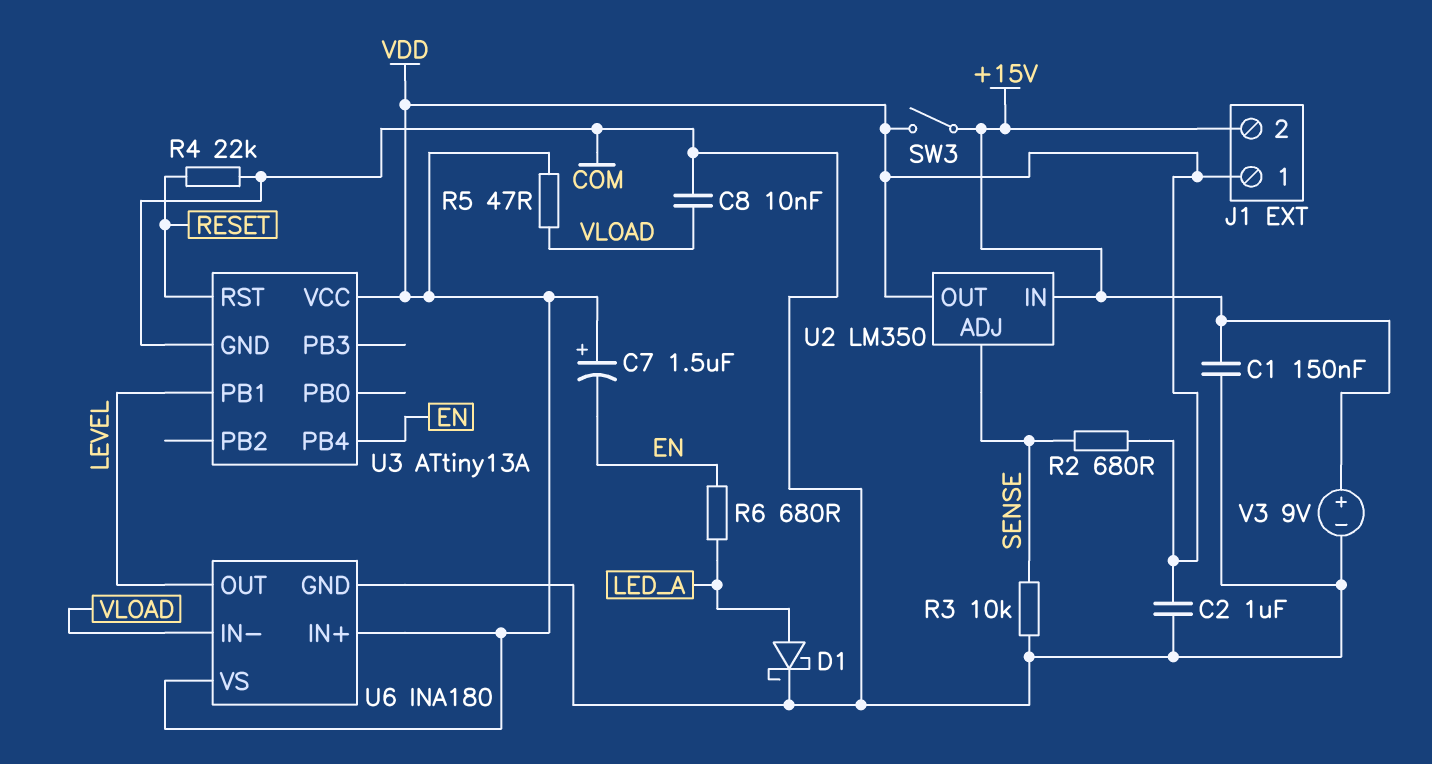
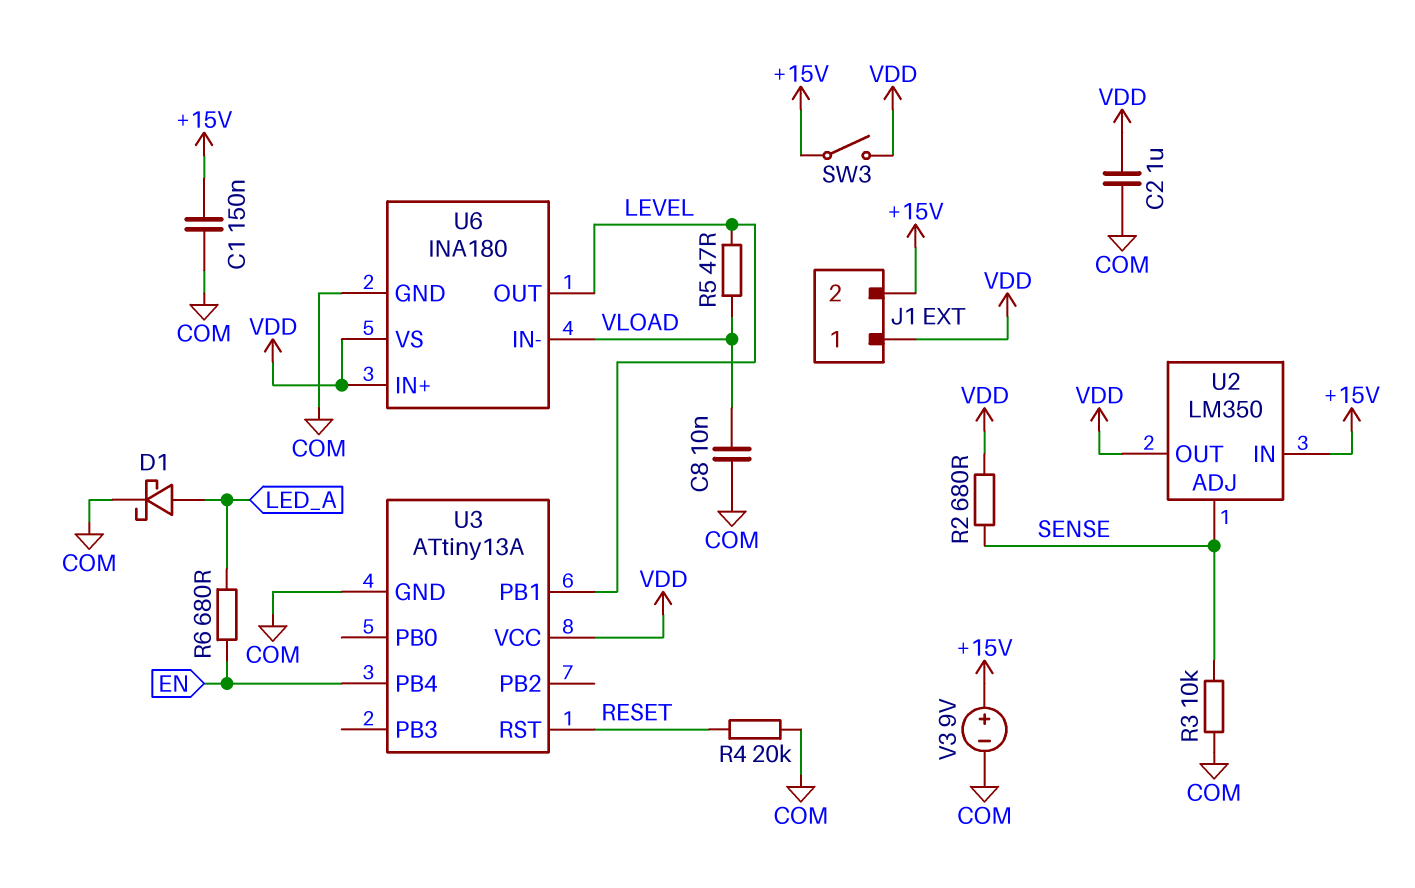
C7: 1.5uF (plus VDD, minus EN) -> none
R4: 22k (COM, RESET) -> 20k (COM, RESET)
R5: 47 (VDD, VLOAD) -> 47 (LEVEL, VLOAD)

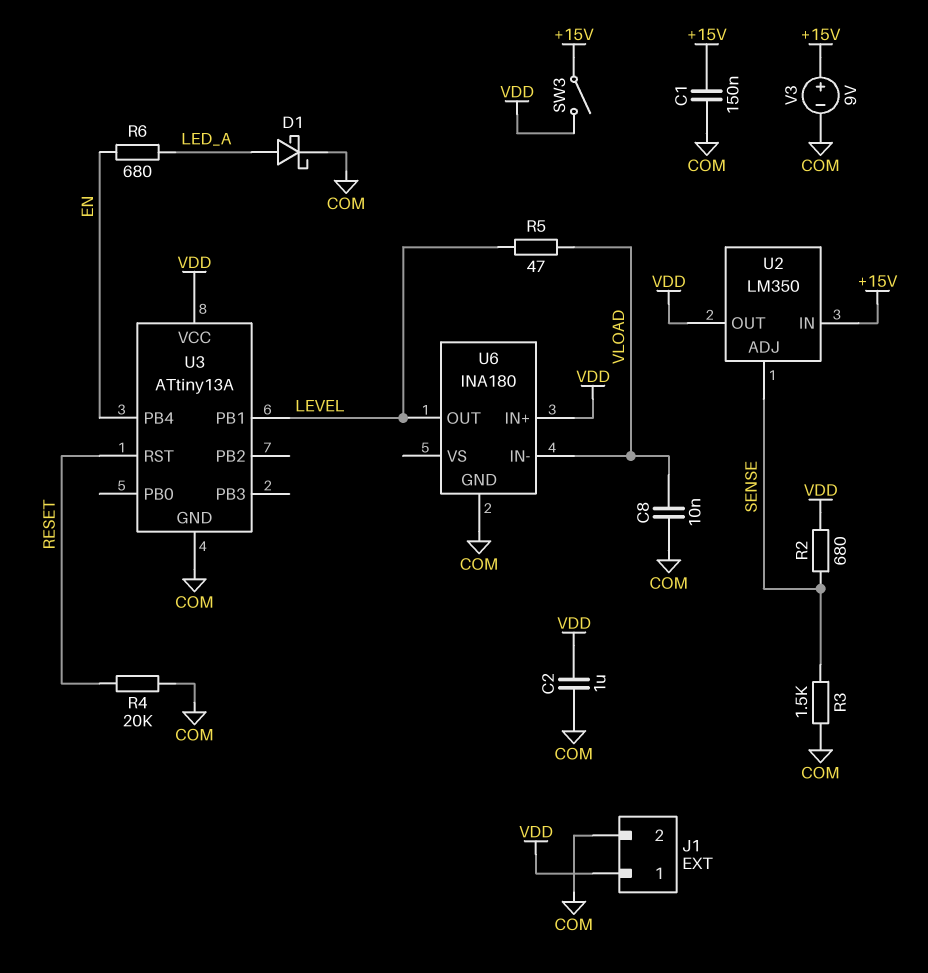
J1 pin 2: +15V -> COM
R3: 10k (COM, SENSE) -> 1.5k (COM, SENSE)
U6 pin VS: VDD -> none

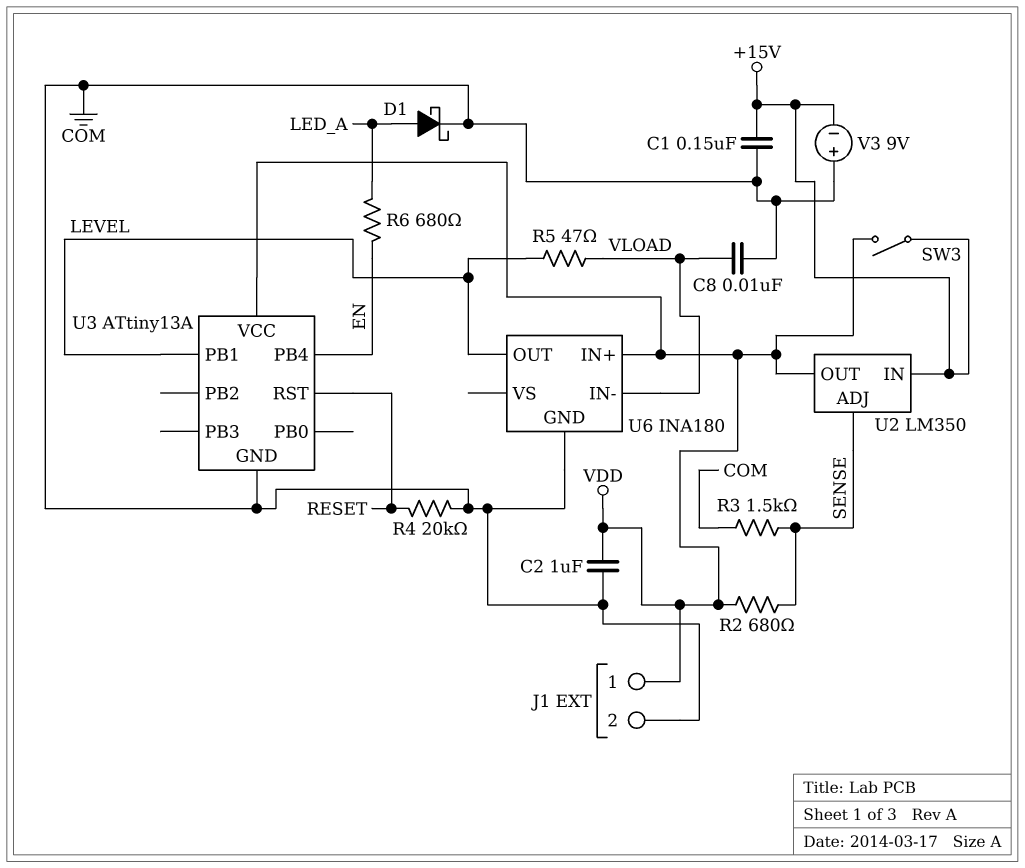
V3: 9V (plus +15V, minus COM) -> 9V (plus COM, minus +15V)

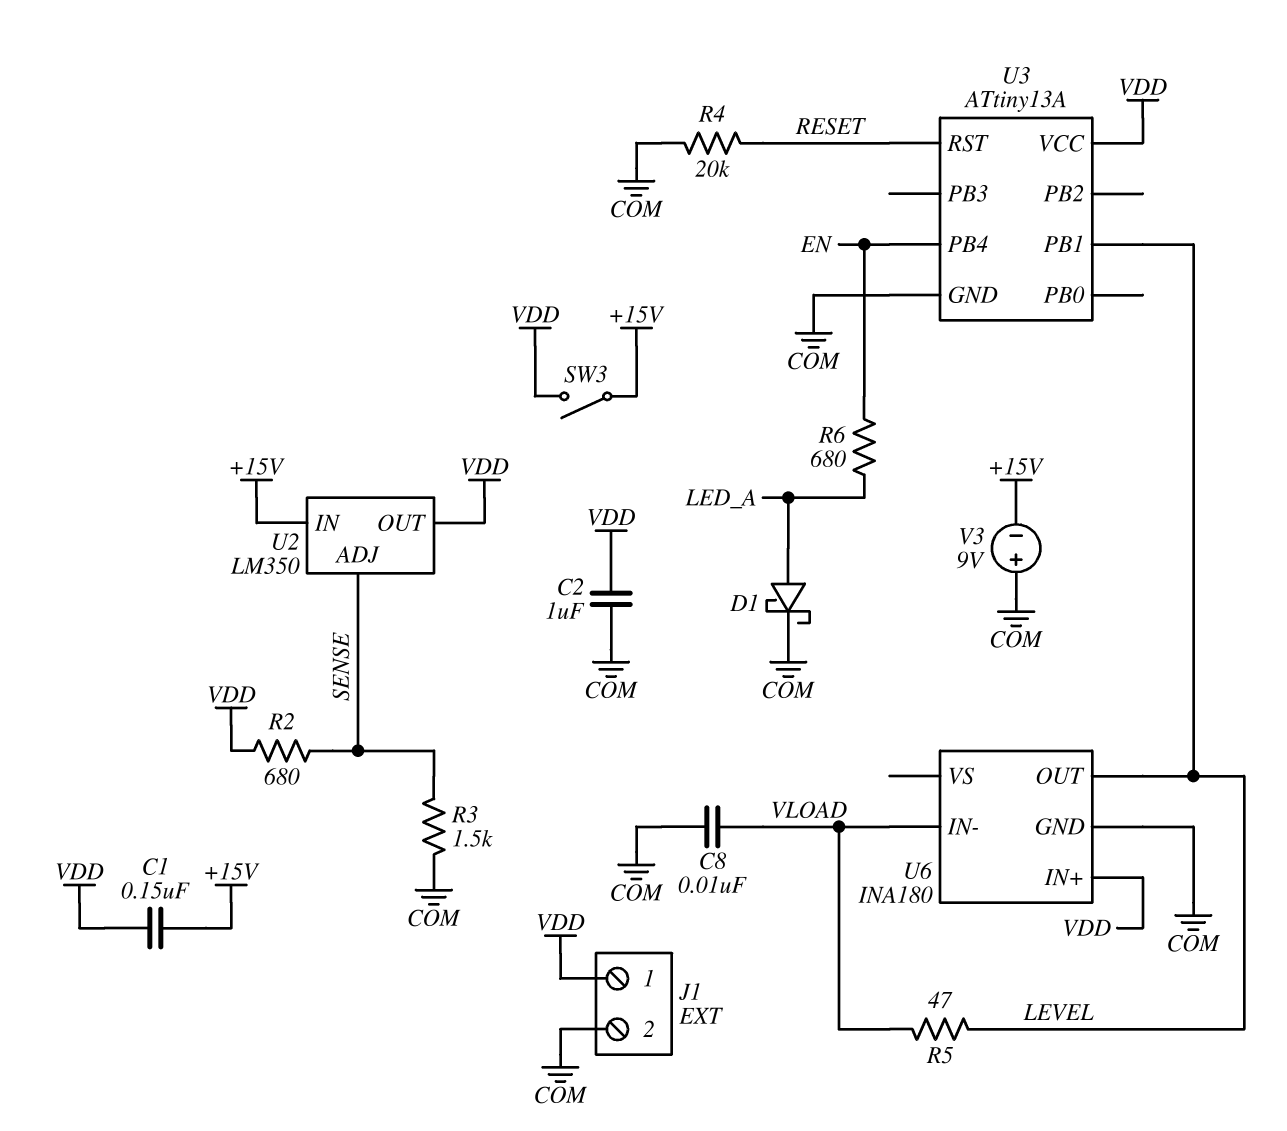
C1: 150nF (+15V, COM) -> 150nF (+15V, VDD)

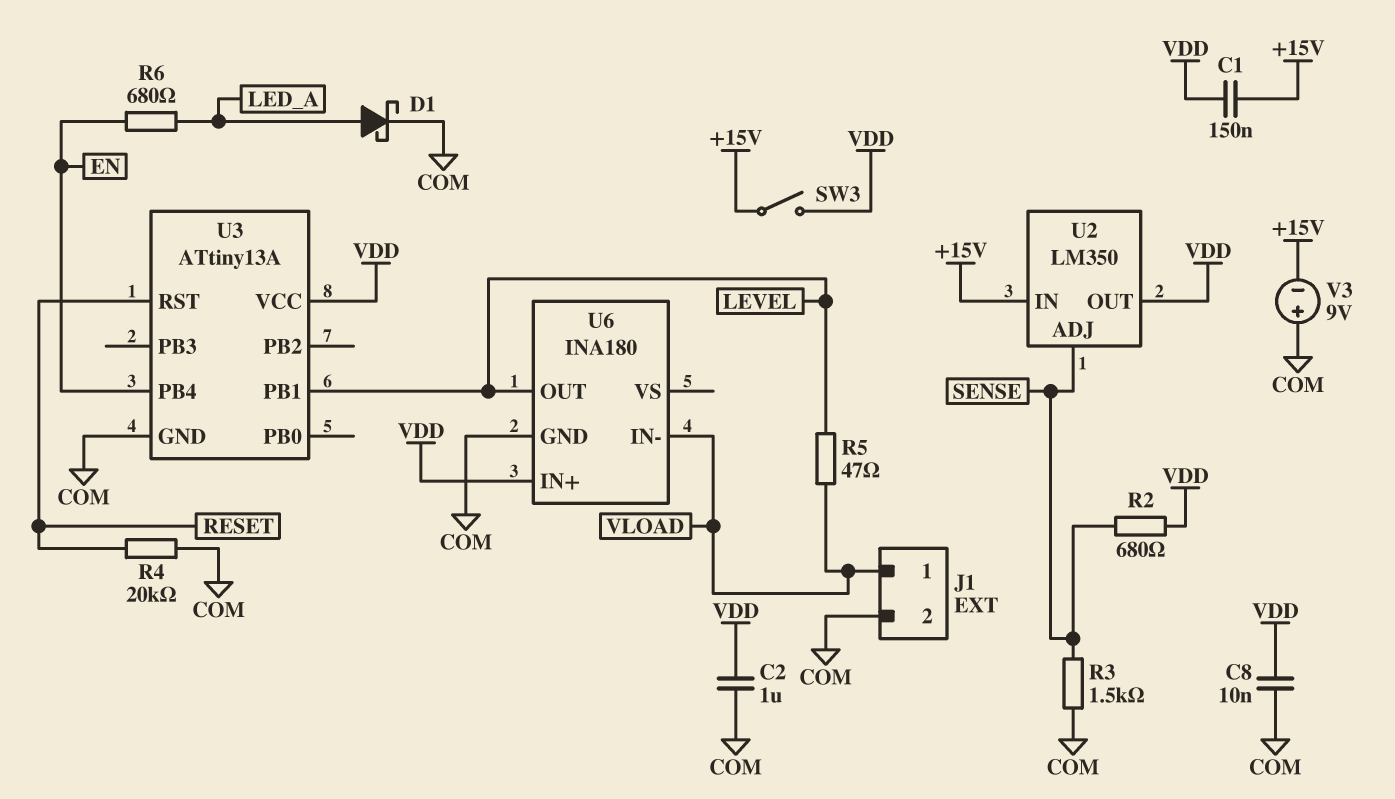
C8: 10nF (COM, VLOAD) -> 10nF (COM, VDD)
J1 pin 1: VDD -> VLOAD

